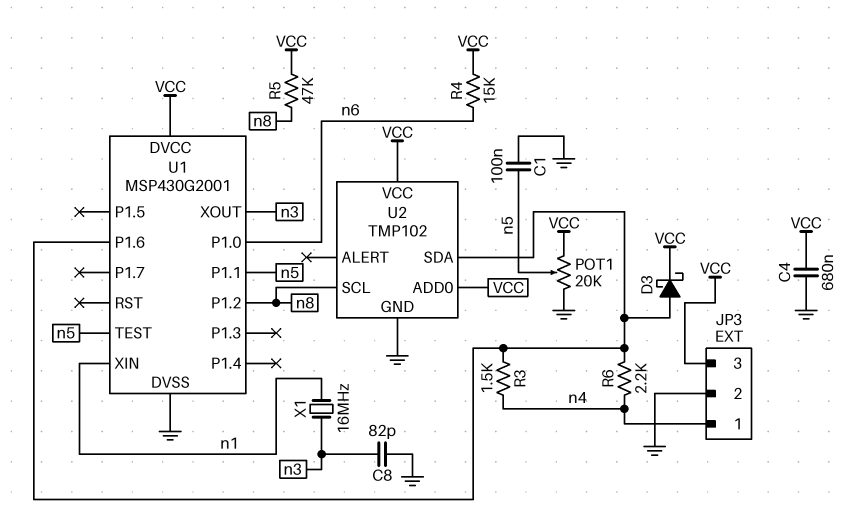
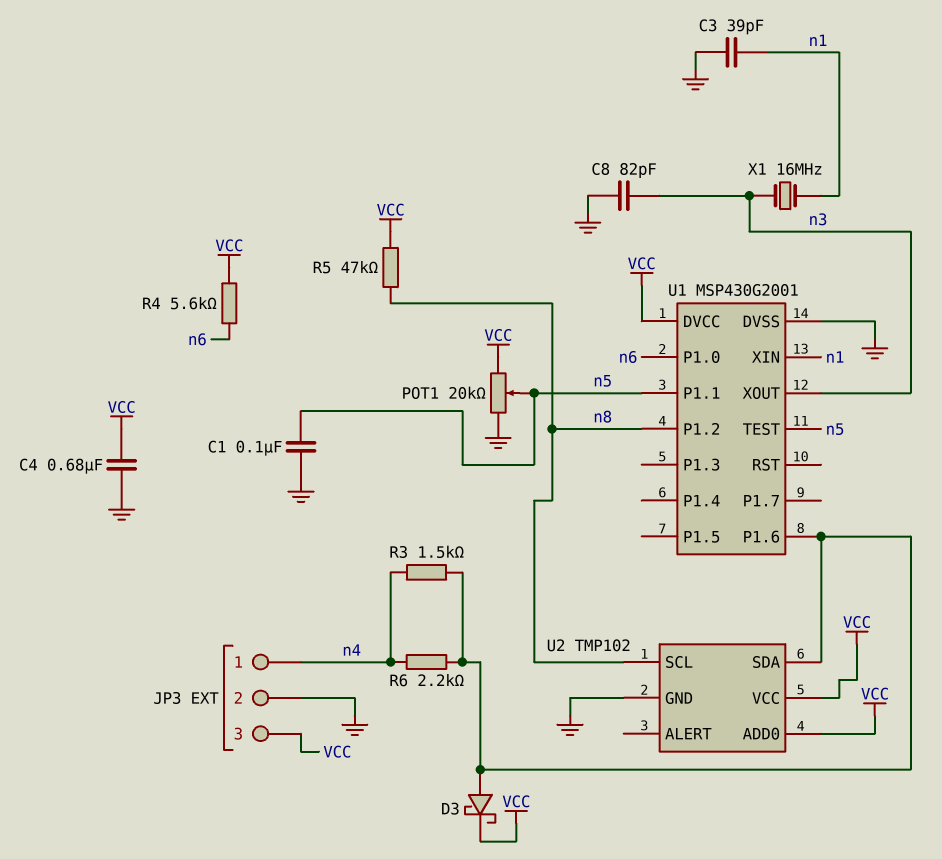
C3: none -> 39pF (GND, n1)
R4: 15k (VCC, n6) -> 5.6k (VCC, n6)

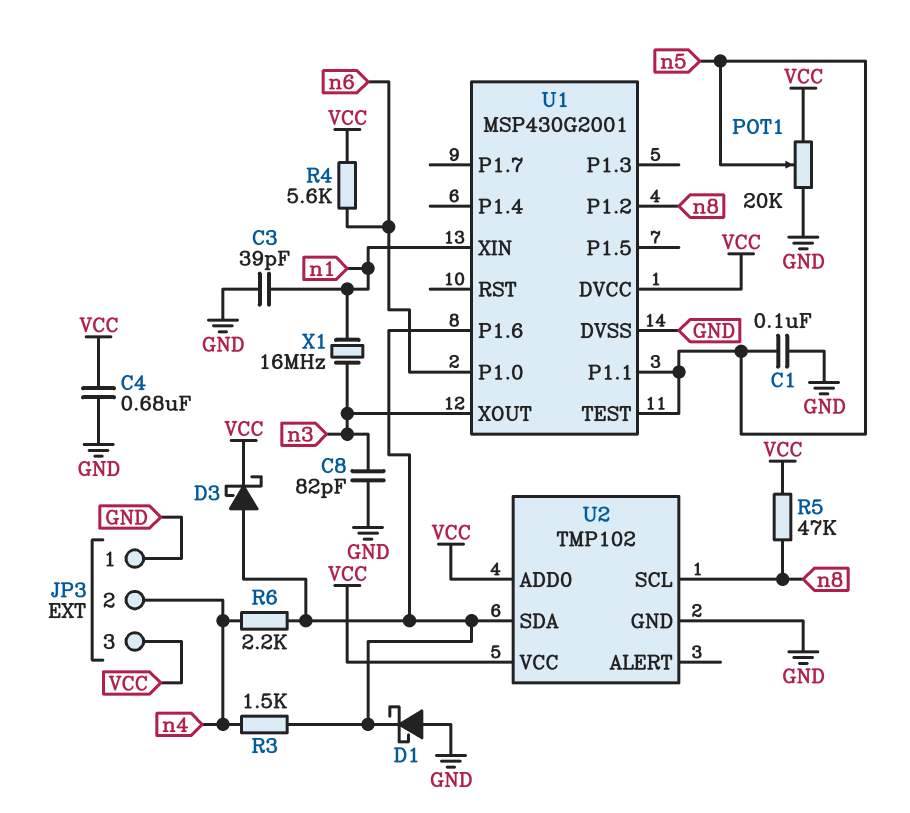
D1: none -> schottky (A GND, K U1/P1.6)
JP3 pin 1: n4 -> GND
JP3 pin 2: GND -> n4

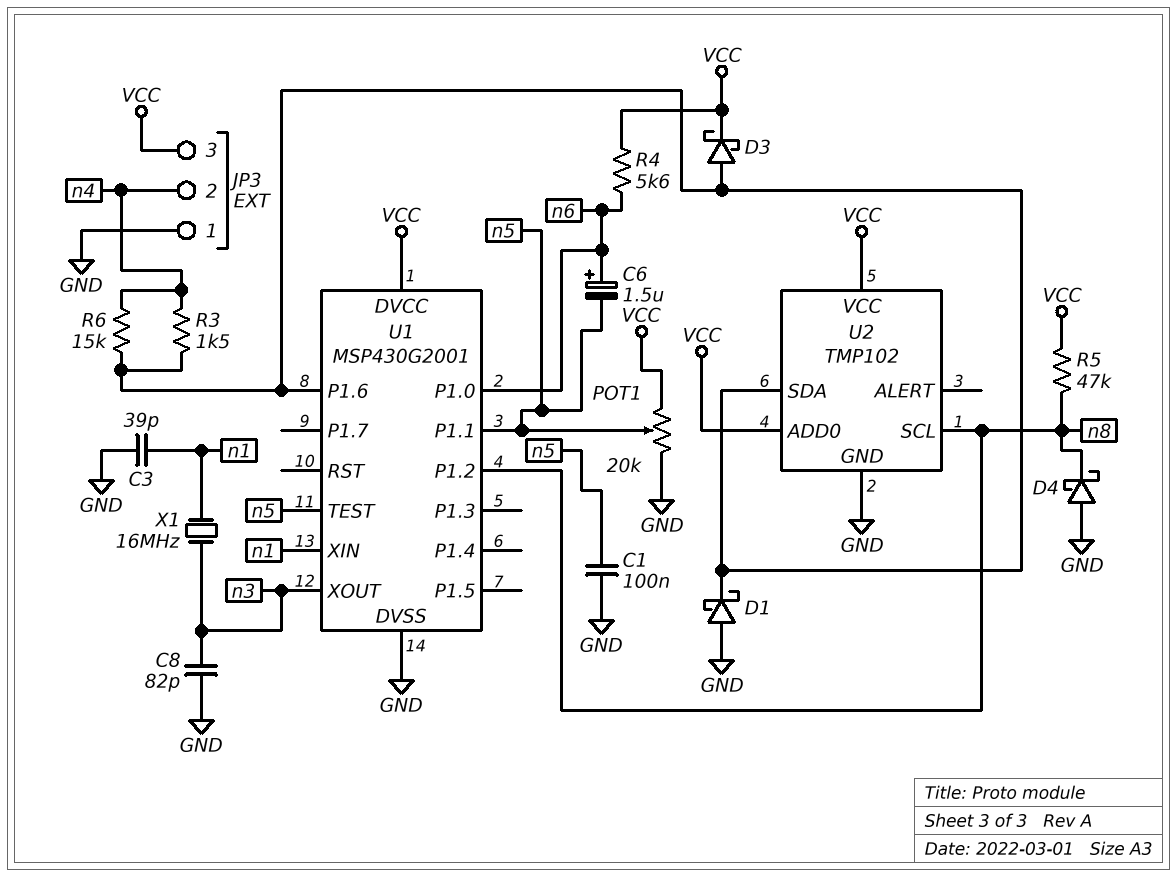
C4: 680nF (GND, VCC) -> none
C6: none -> 1.5uF (plus n6, minus n5)
D4: none -> schottky (A GND, K n8)
R6: 2.2k (U1/P1.6, n4) -> 15k (U1/P1.6, n4)

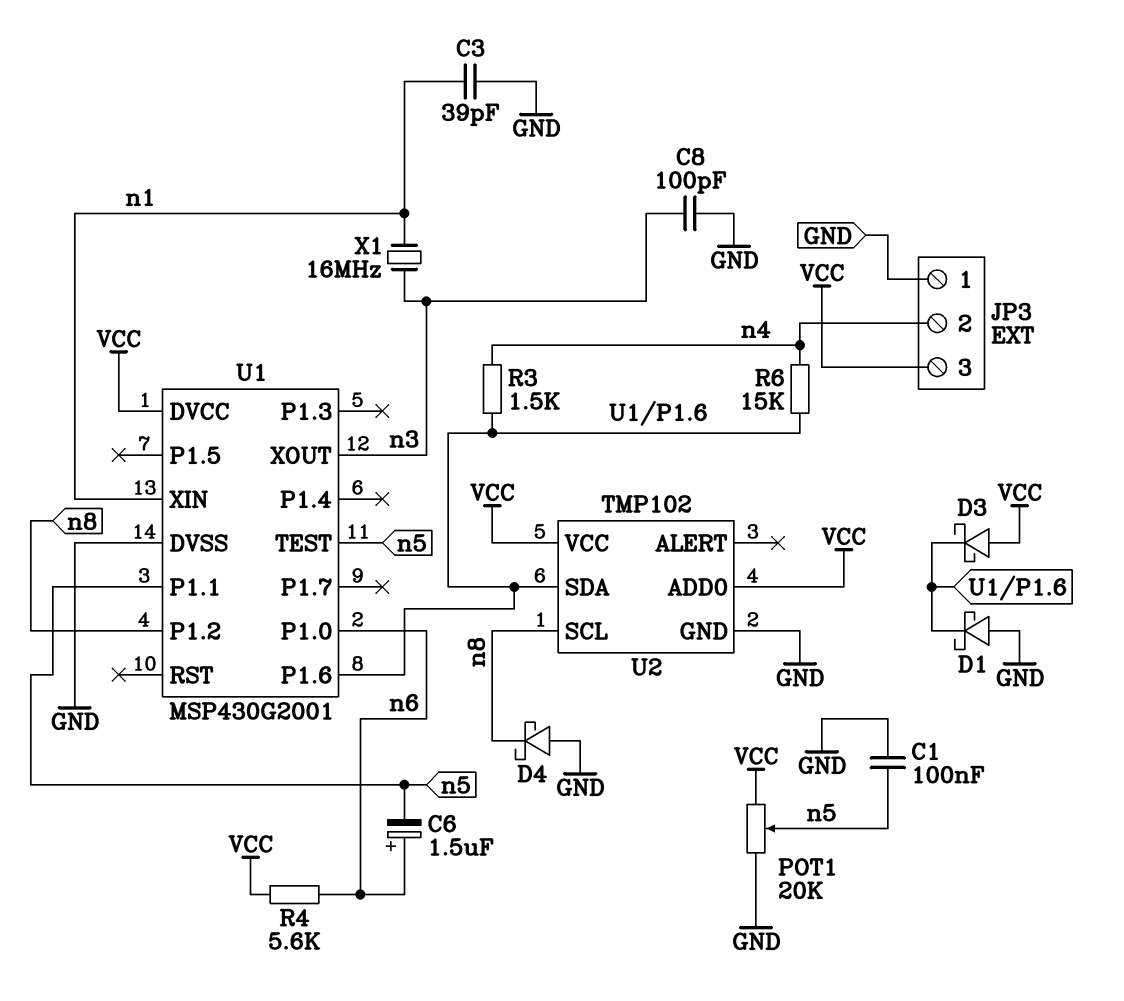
C8: 82pF (GND, n3) -> 100pF (GND, n3)
D3: schottky (A U1/P1.6, K VCC) -> schottky (A VCC, K U1/P1.6)
R5: 47k (VCC, n8) -> none

